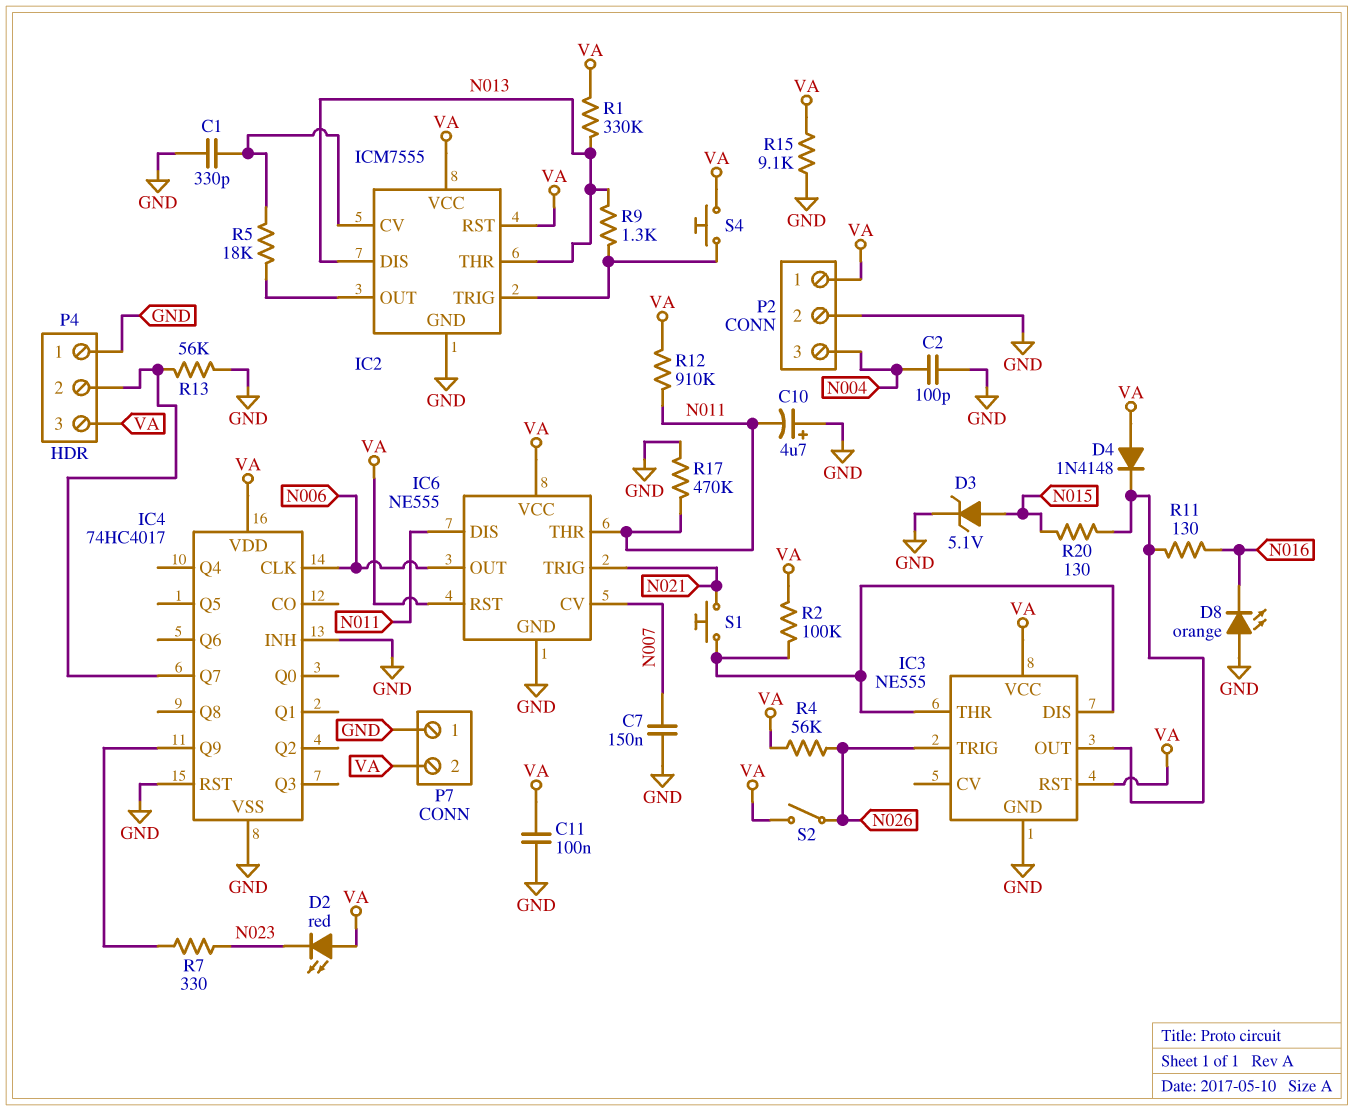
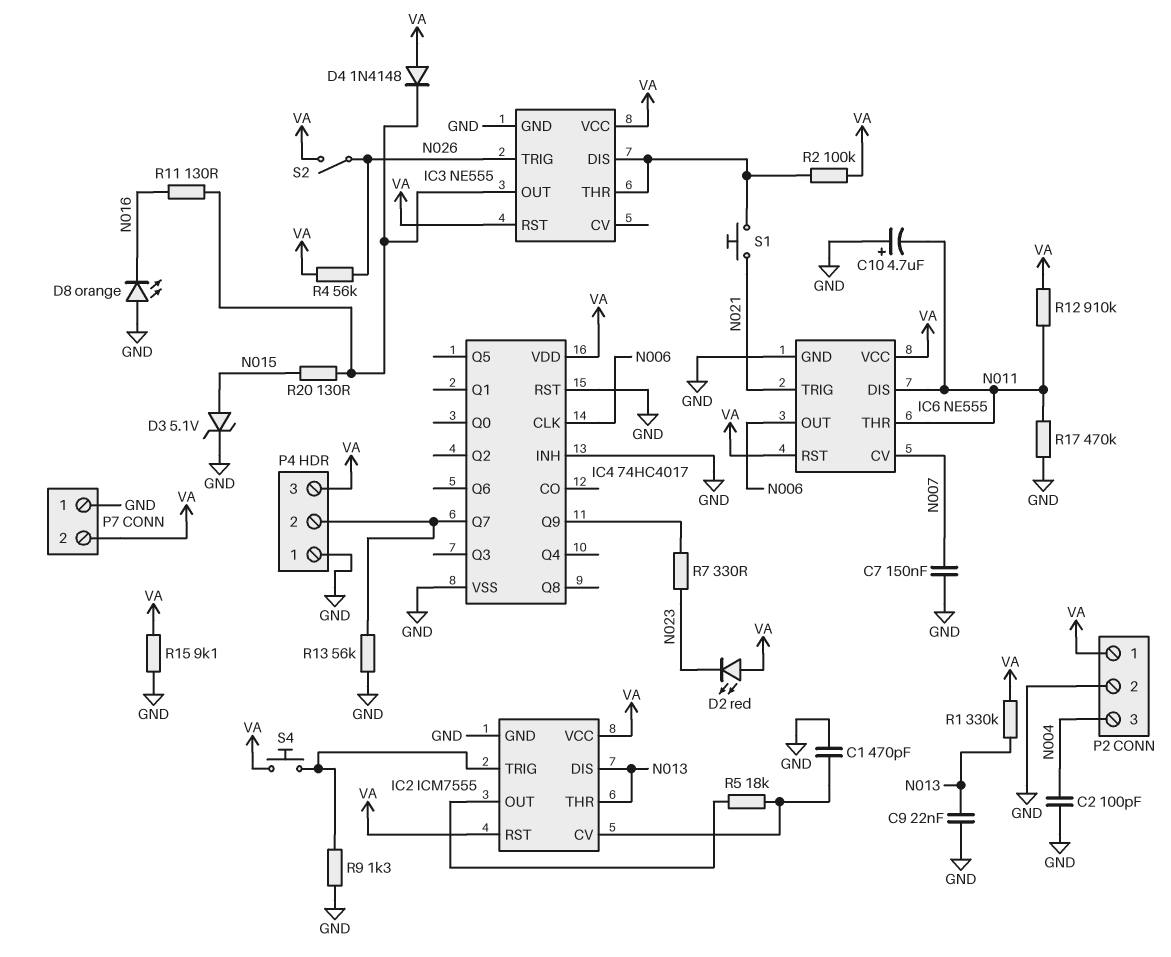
C1: 330pF (GND, IC2/CV) -> 470pF (GND, IC2/CV)
C9: none -> 22nF (GND, N013)
C11: 100nF (GND, VA) -> none
R9: 1.3k (IC2/TRIG, N013) -> 1.3k (GND, IC2/TRIG)

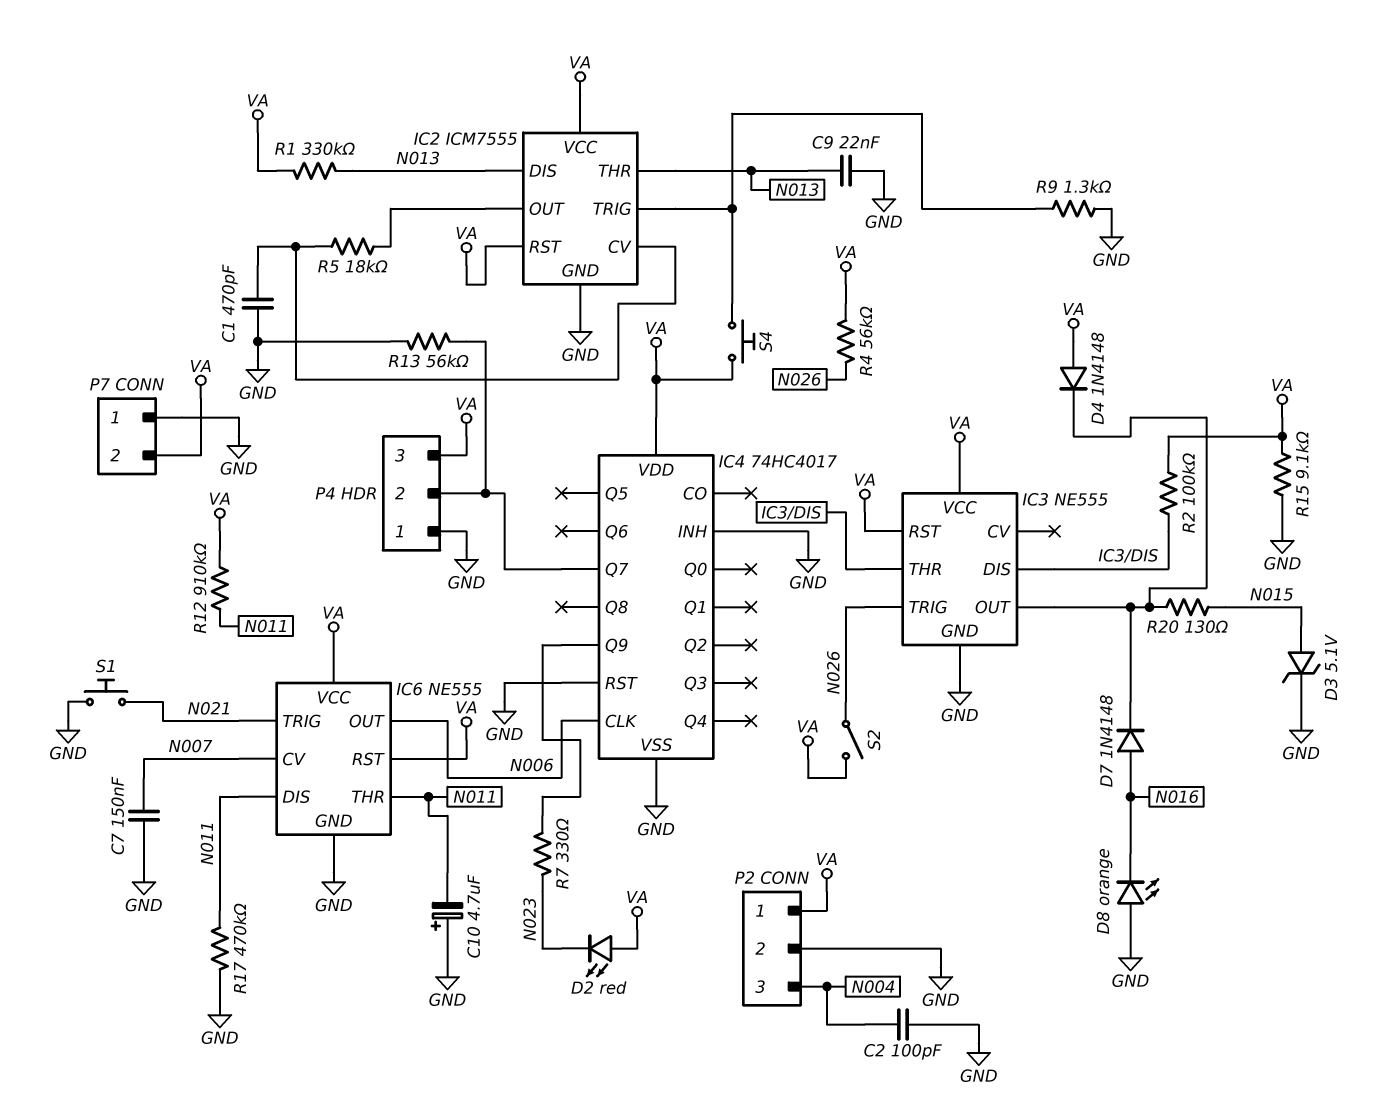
D7: none -> diode 1N4148 (A N016, K IC3/OUT)
R11: 130 (IC3/OUT, N016) -> none
S1: button (IC3/DIS, N021) -> button (GND, N021)

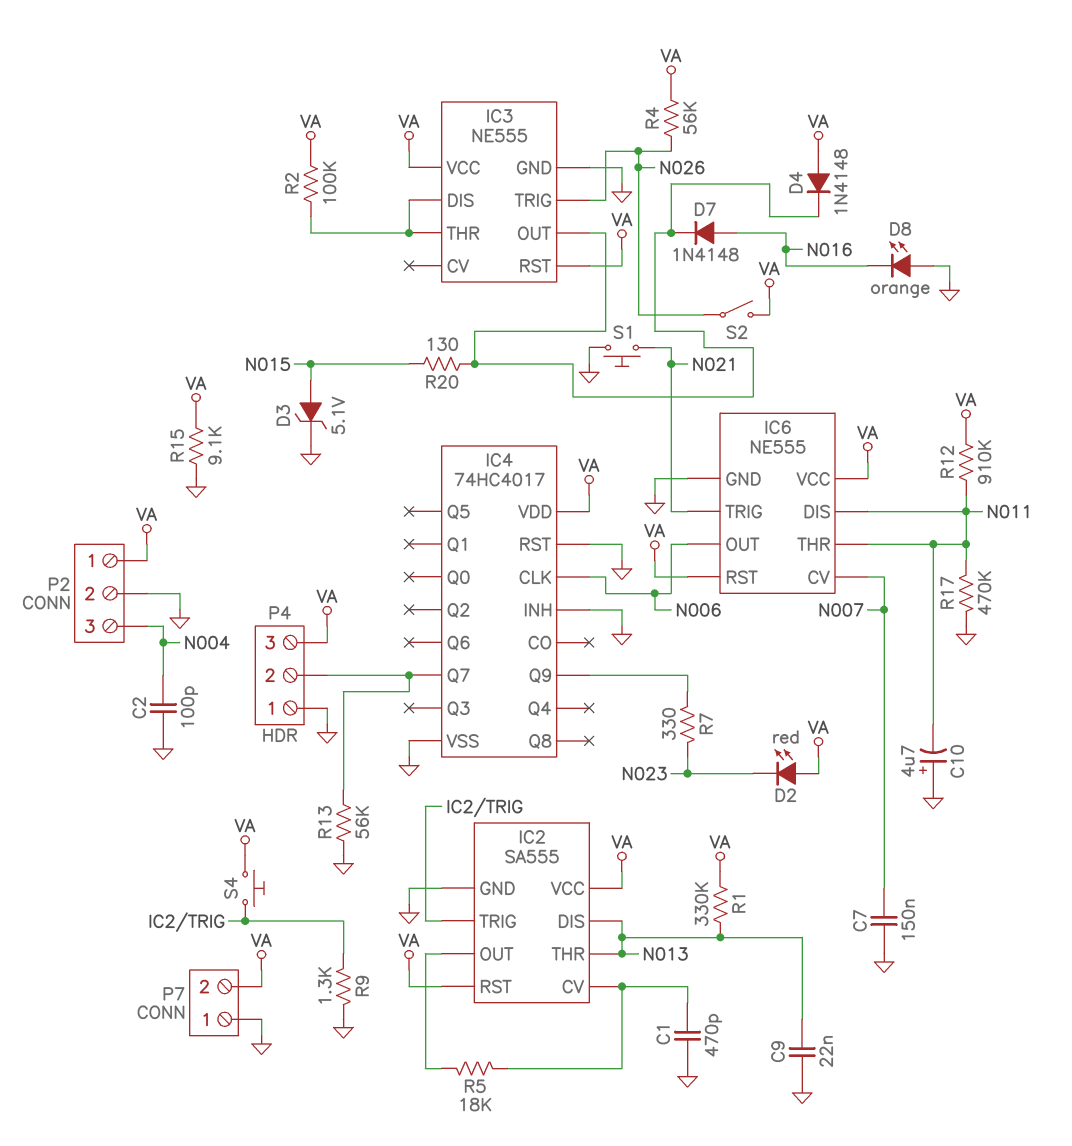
IC2: ICM7555 -> SA555

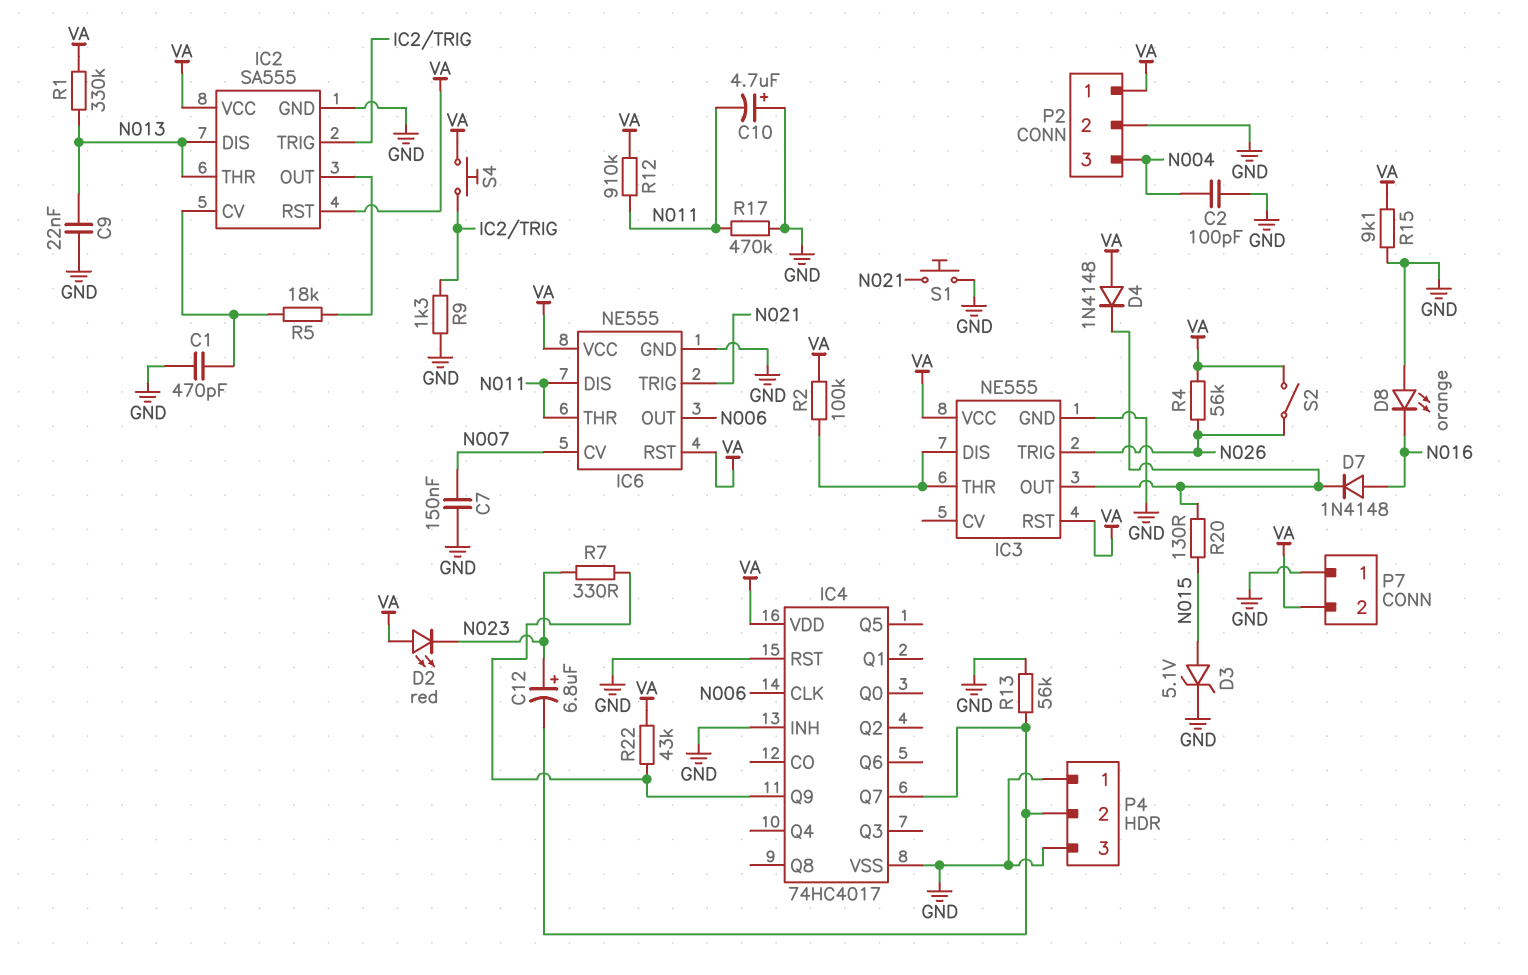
C12: none -> 6.8uF (plus N023, minus IC4/Q7)
P4 pin 3: VA -> GND
R22: none -> 43k (IC4/Q9, VA)

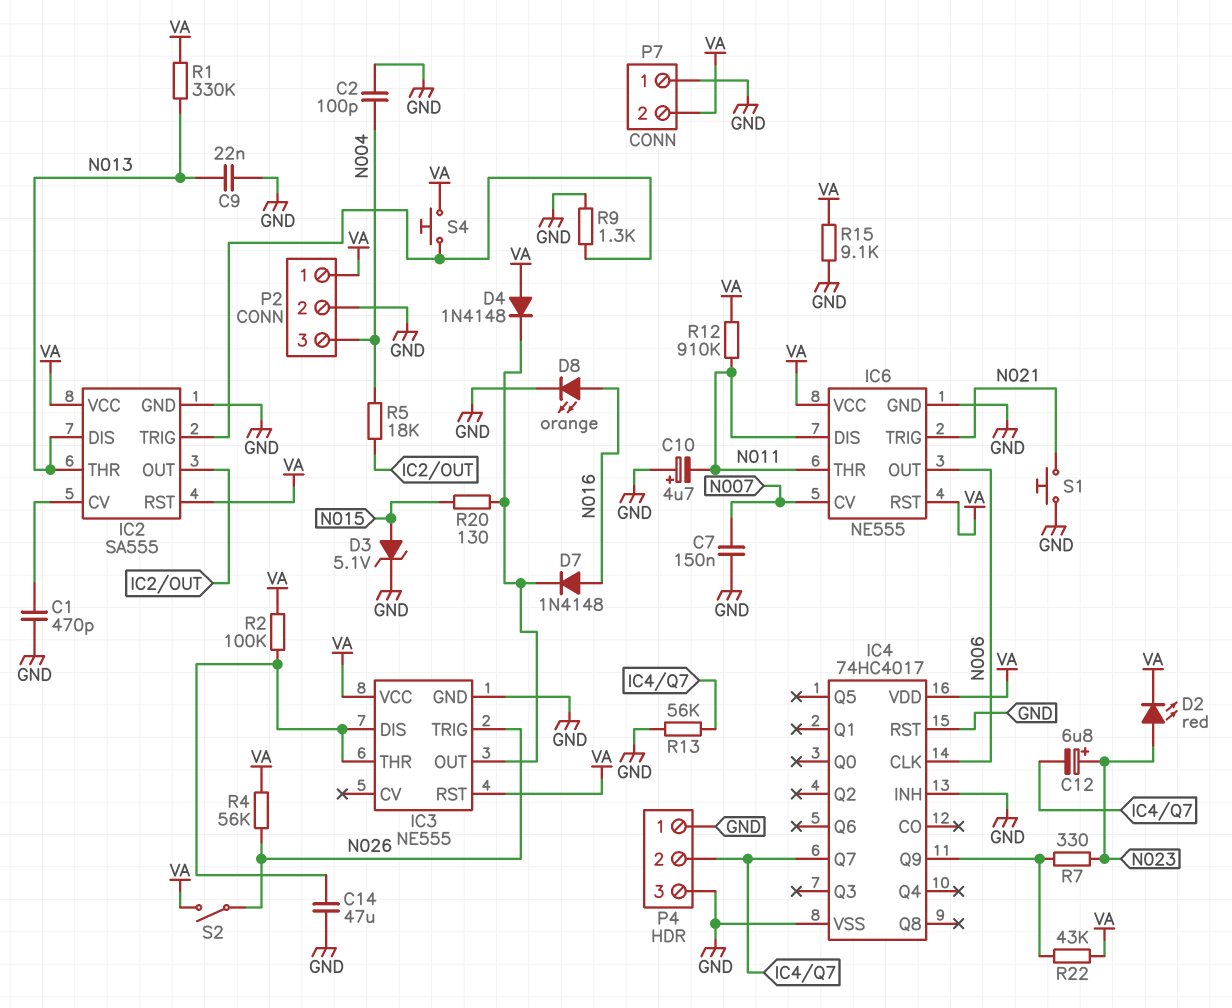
C14: none -> 47uF (GND, IC3/DIS)
D2: LED red (A VA, K N023) -> LED red (A N023, K VA)
D8: LED orange (A GND, K N016) -> LED orange (A N016, K GND)
R5: 18k (IC2/CV, IC2/OUT) -> 18k (IC2/OUT, N004)
R17: 470k (GND, N011) -> none

